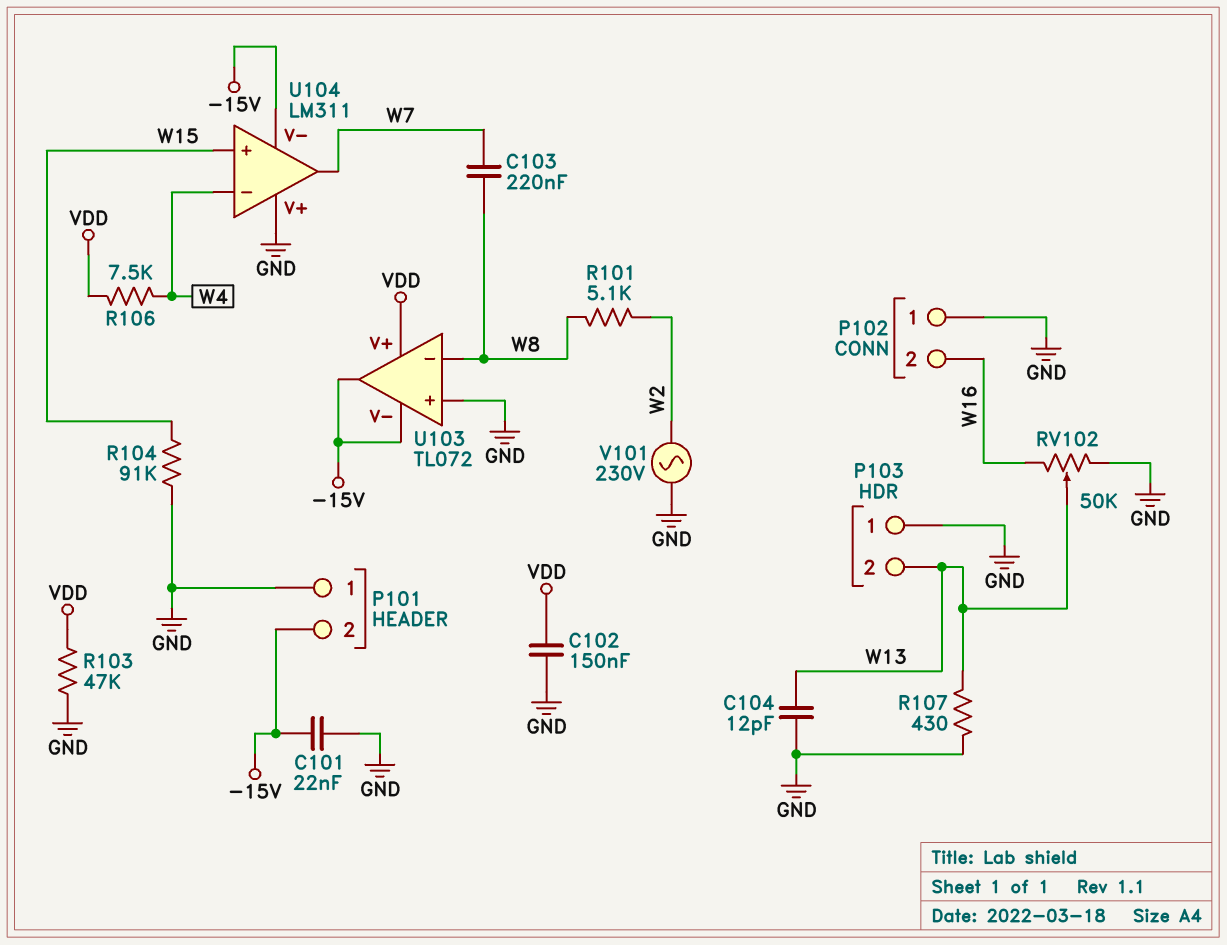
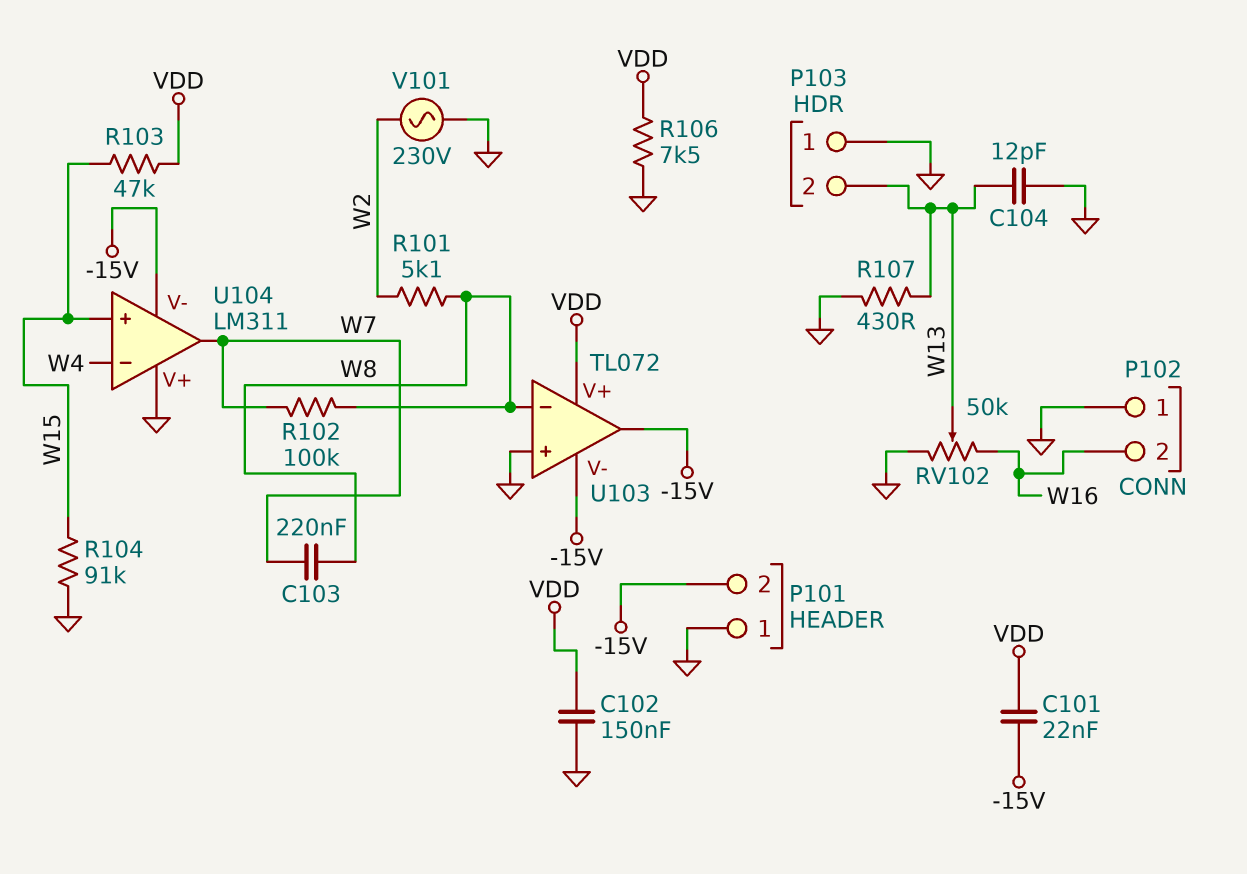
C101: 22nF (-15V, GND) -> 22nF (-15V, VDD)
R102: none -> 100k (W7, W8)
R103: 47k (GND, VDD) -> 47k (VDD, W15)
R106: 7.5k (VDD, W4) -> 7.5k (GND, VDD)

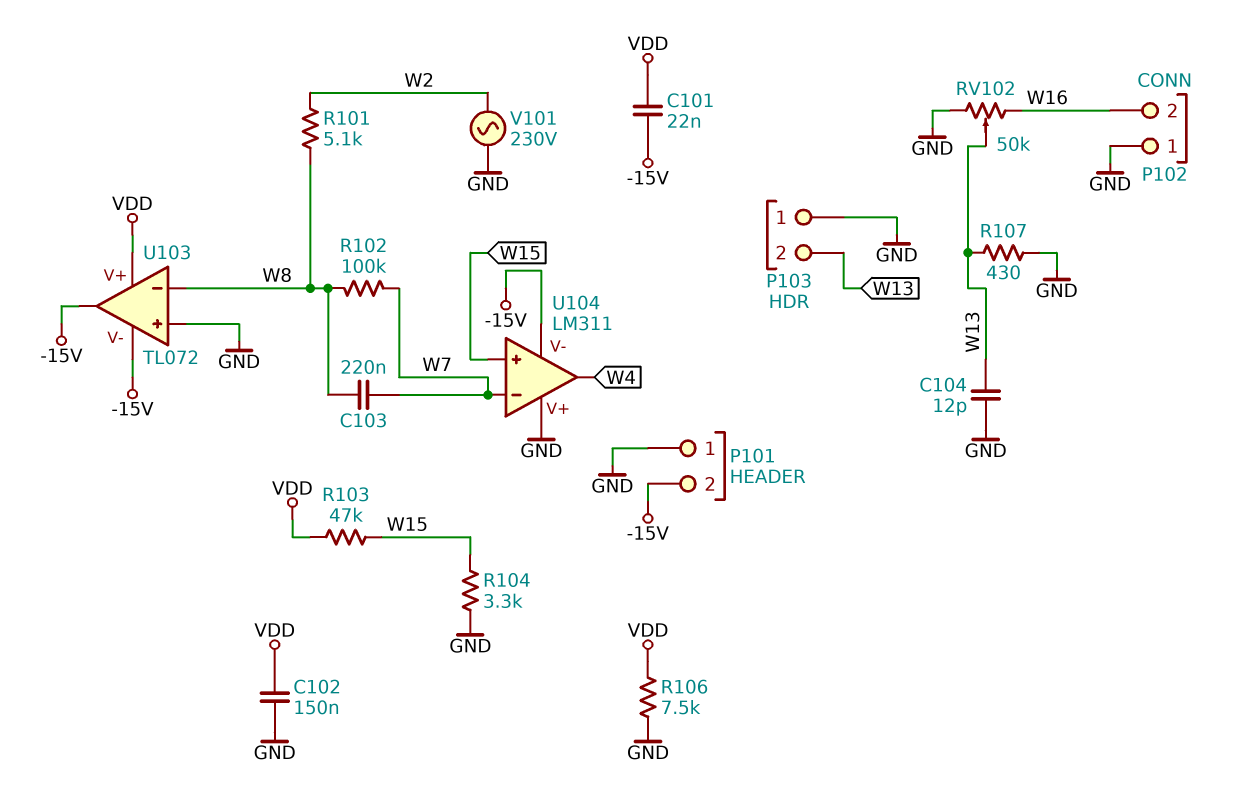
R104: 91k (GND, W15) -> 3.3k (GND, W15)
U104 pin in-: W4 -> W7
U104 pin out: W7 -> W4

